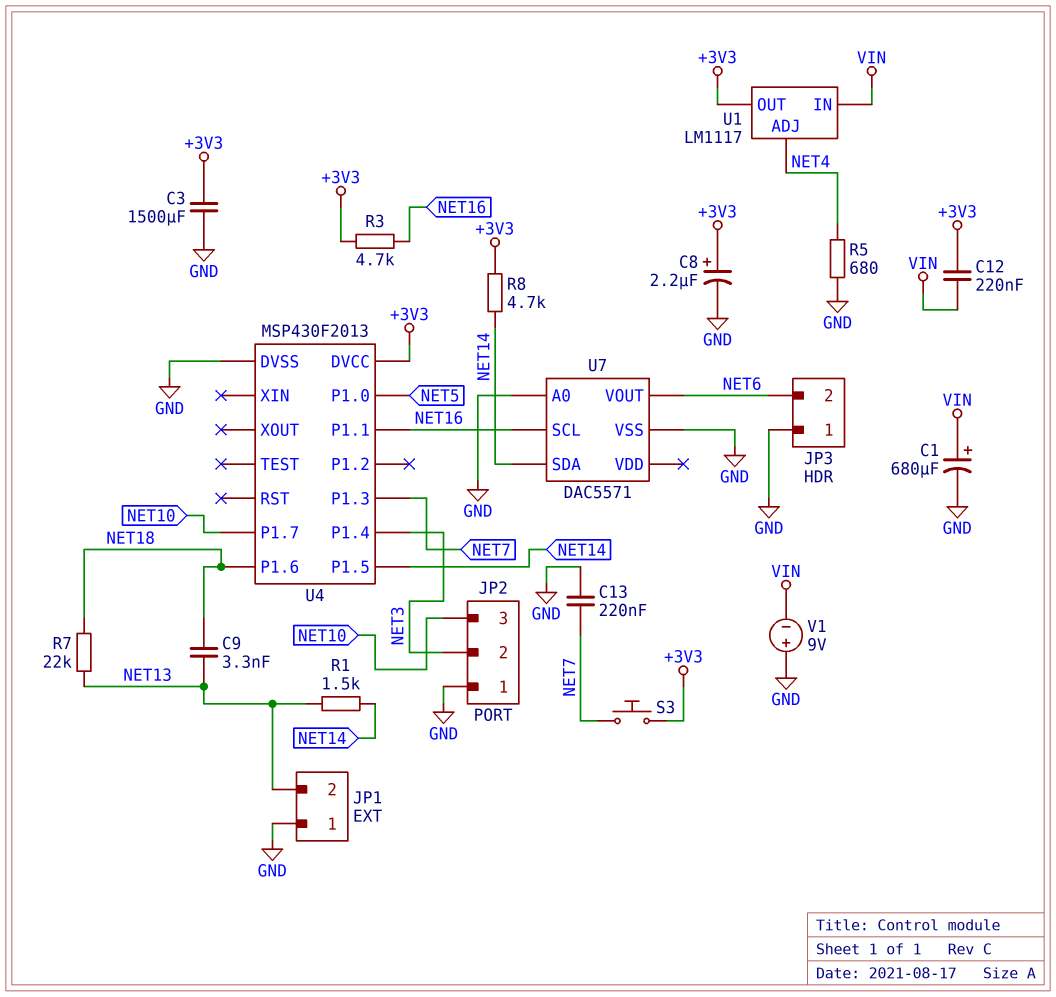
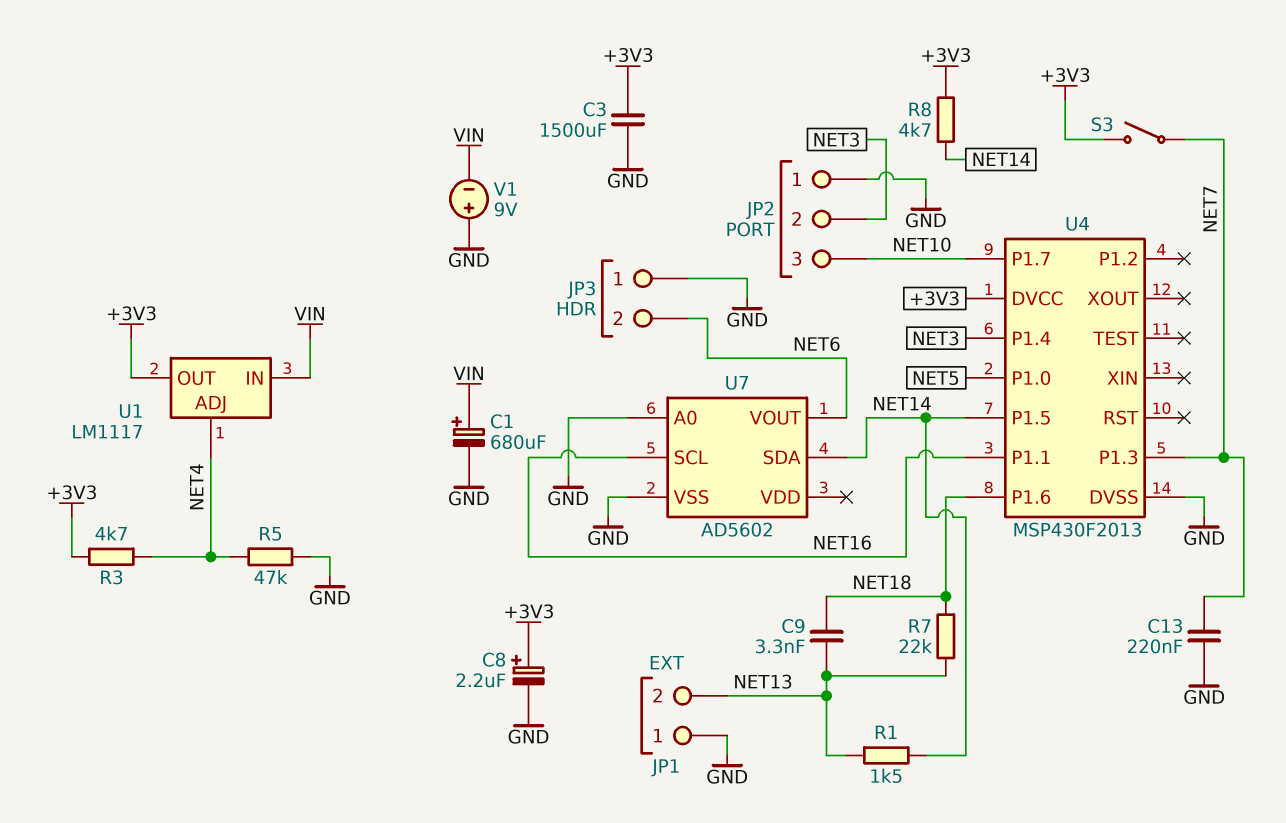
C12: 220nF (+3V3, VIN) -> none
R3: 4.7k (+3V3, NET16) -> 4.7k (+3V3, NET4)
R5: 680 (GND, NET4) -> 47k (GND, NET4)
S3: button (+3V3, NET7) -> switch (+3V3, NET7)
U7: DAC5571 -> AD5602

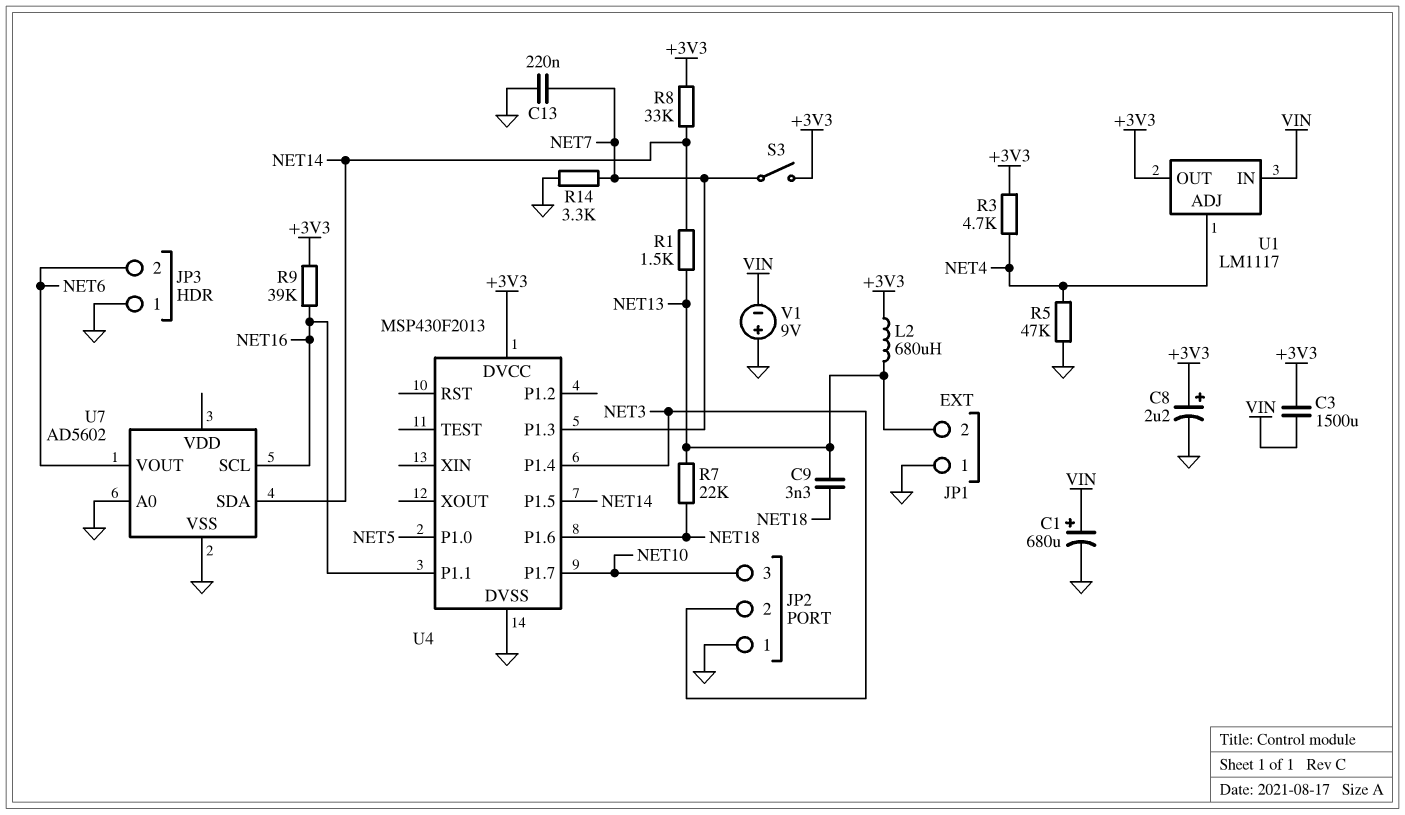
C3: 1500uF (+3V3, GND) -> 1500uF (+3V3, VIN)
L2: none -> 680uH (+3V3, NET13)
R8: 4.7k (+3V3, NET14) -> 33k (+3V3, NET14)
R9: none -> 39k (+3V3, NET16)
R14: none -> 3.3k (GND, NET7)

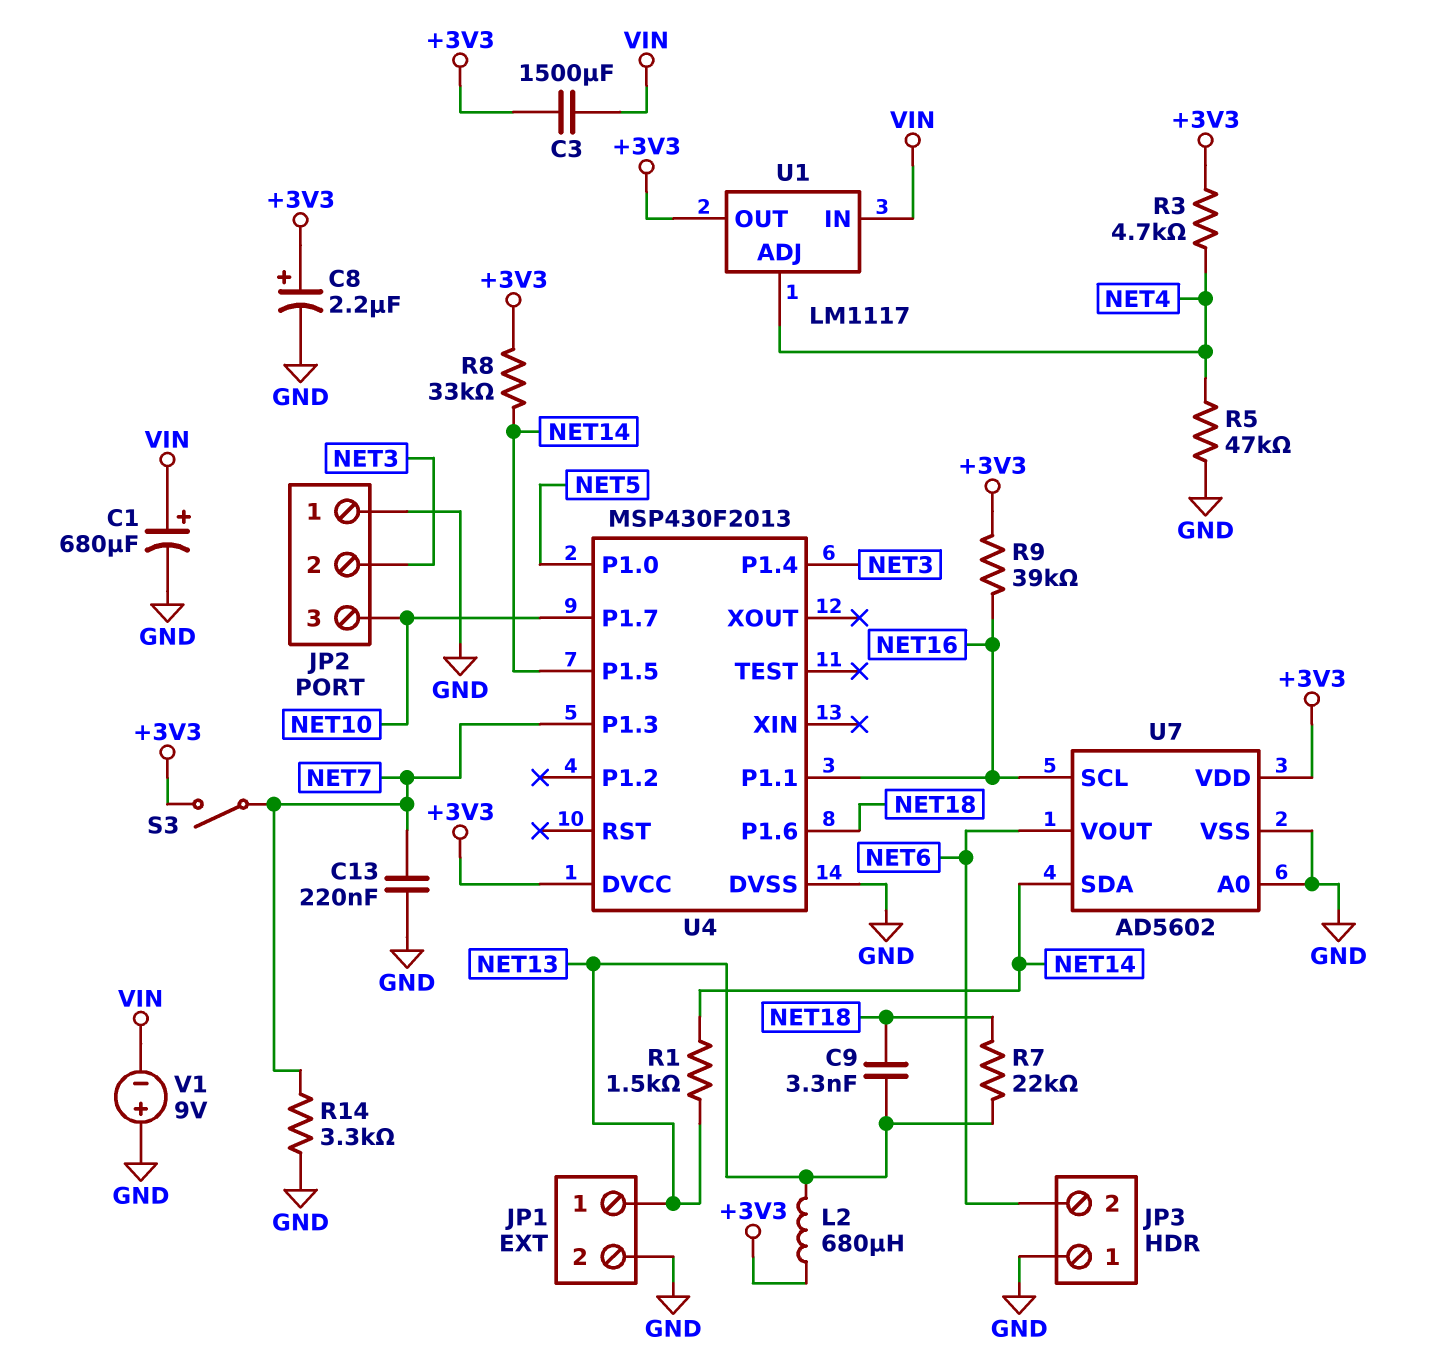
JP1 pin 1: GND -> NET13
JP1 pin 2: NET13 -> GND
U7 pin VDD: none -> +3V3

